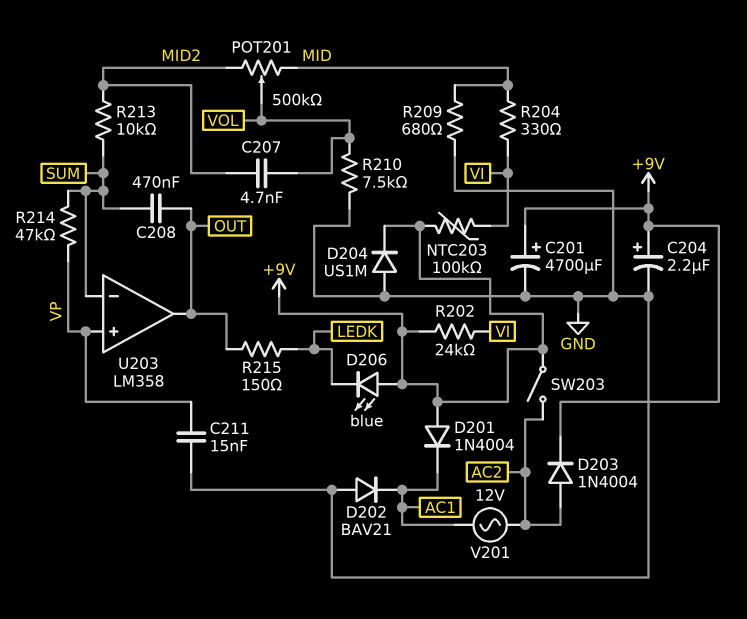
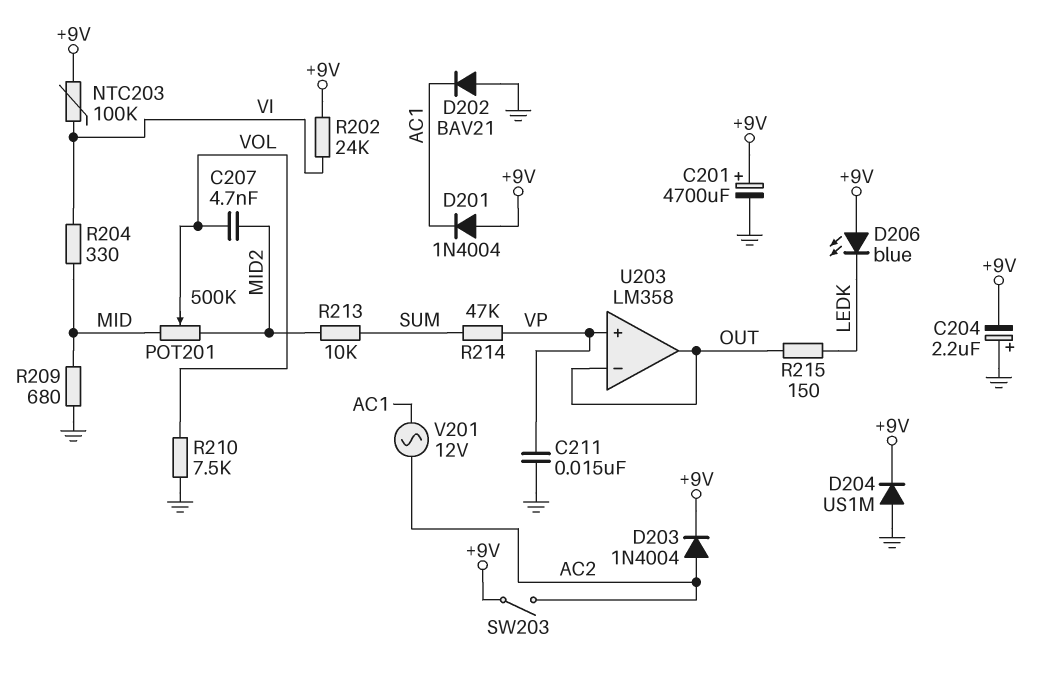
C204: 2.2uF (plus +9V, minus GND) -> 2.2uF (plus GND, minus +9V)
C208: 470nF (OUT, SUM) -> none
U203 pin in-: SUM -> OUT

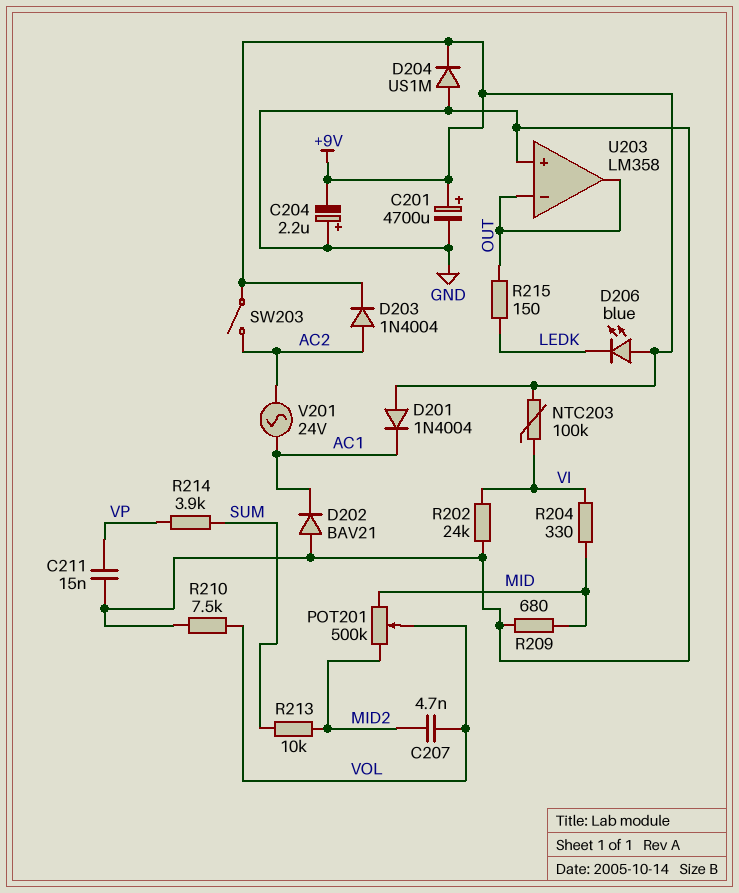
R202: 24k (+9V, VI) -> 24k (GND, VI)
R214: 47k (SUM, VP) -> 3.9k (SUM, VP)
U203 pin in+: VP -> GND
V201: AC 12V (AC1, AC2) -> AC 24V (AC1, AC2)

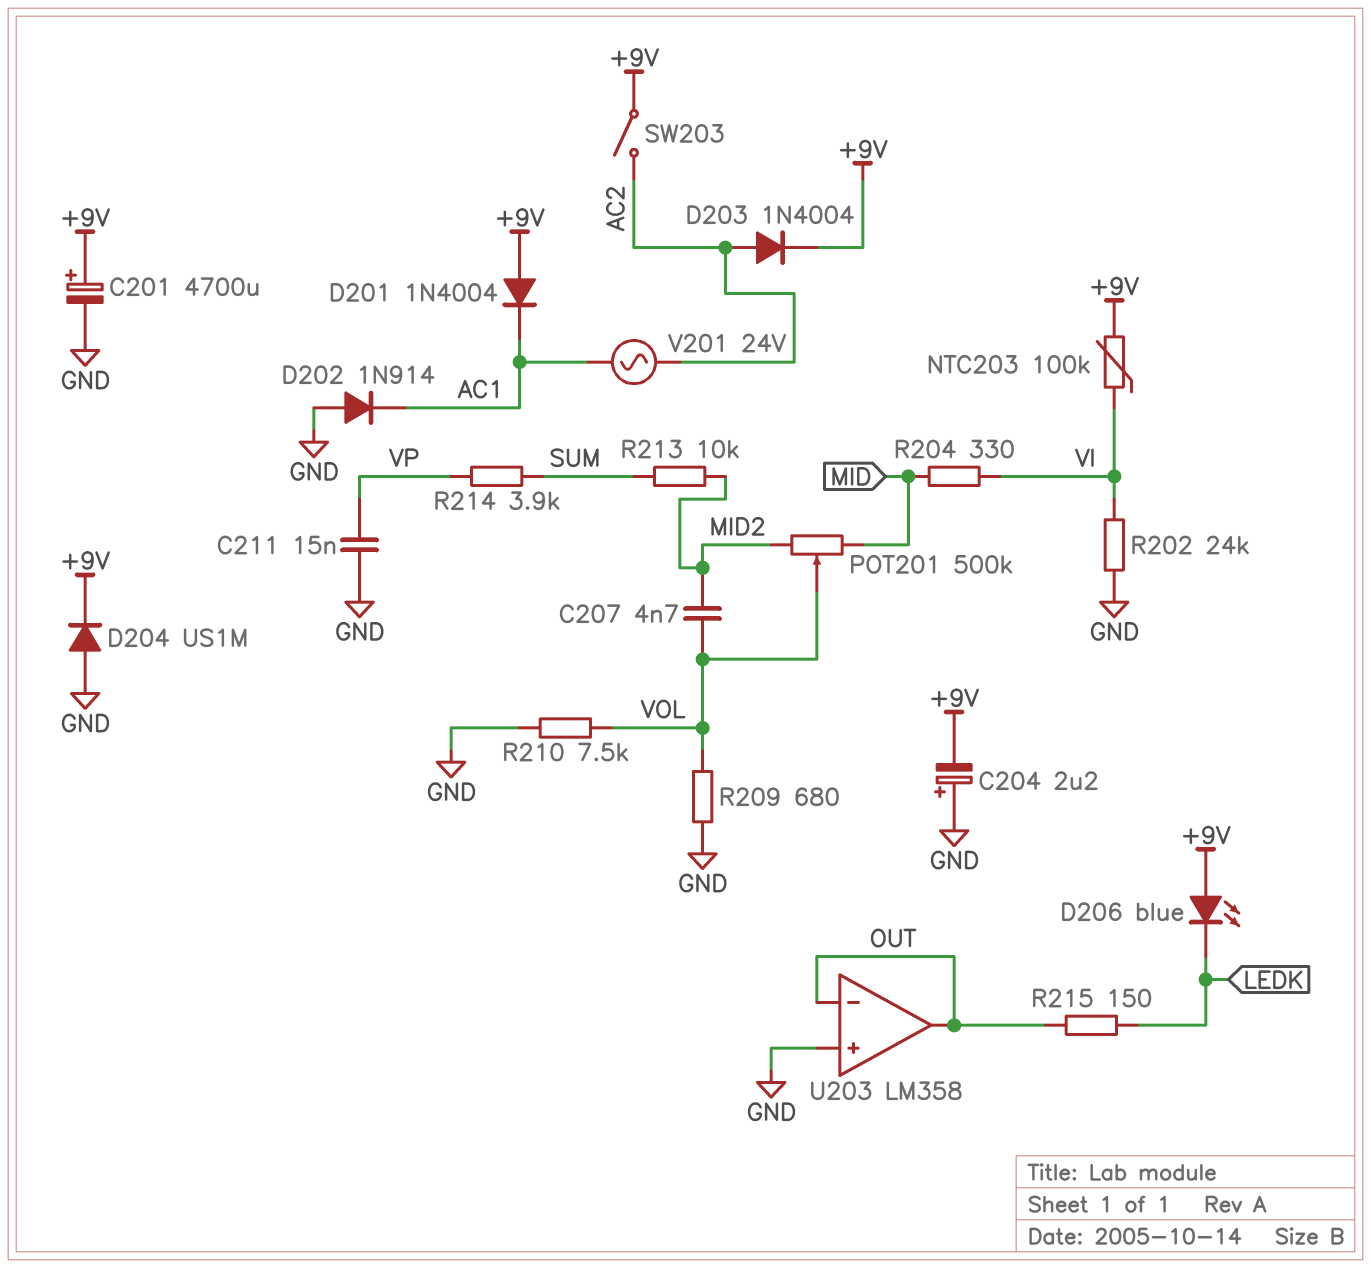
D202: diode BAV21 (A GND, K AC1) -> diode 1N914 (A GND, K AC1)
R209: 680 (GND, MID) -> 680 (GND, VOL)

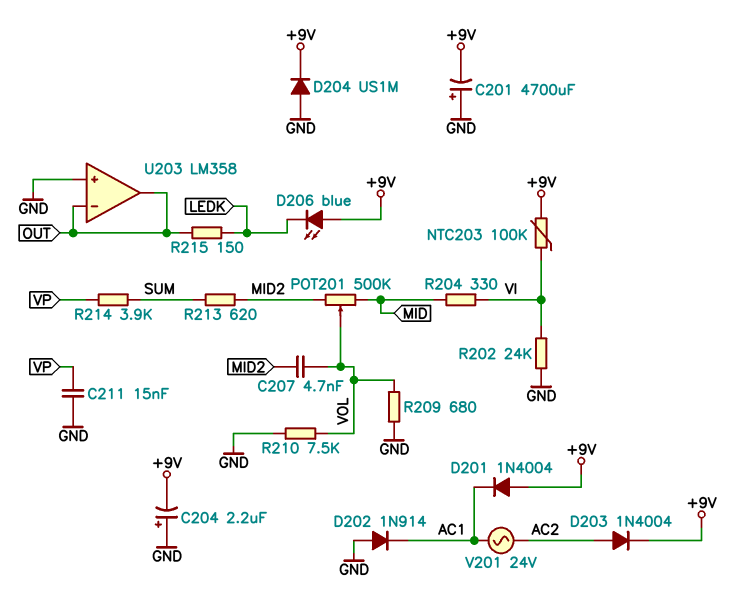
C201: 4700uF (plus +9V, minus GND) -> 4700uF (plus GND, minus +9V)
R213: 10k (MID2, SUM) -> 620 (MID2, SUM)
SW203: switch (+9V, AC2) -> none

